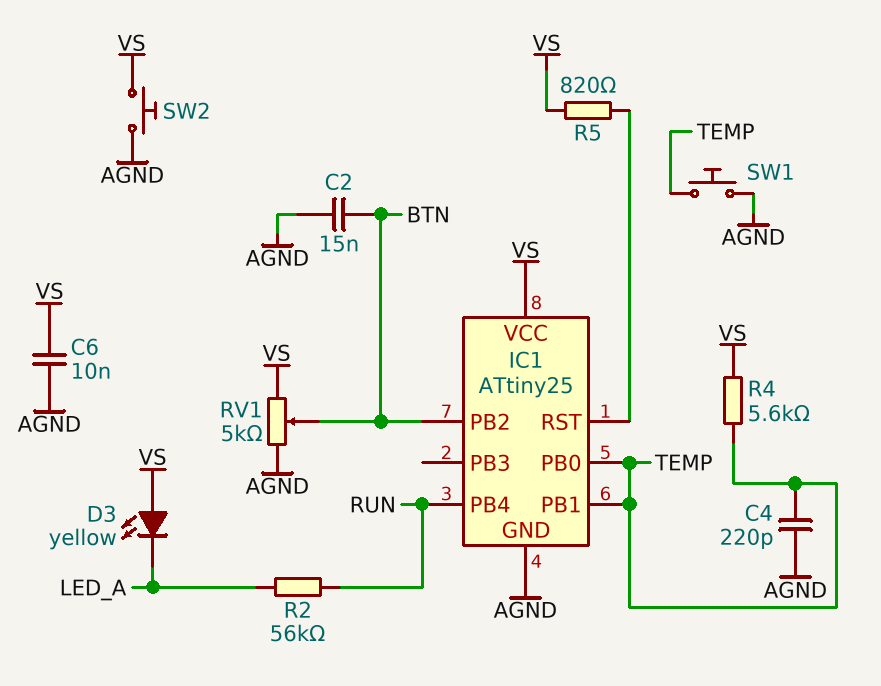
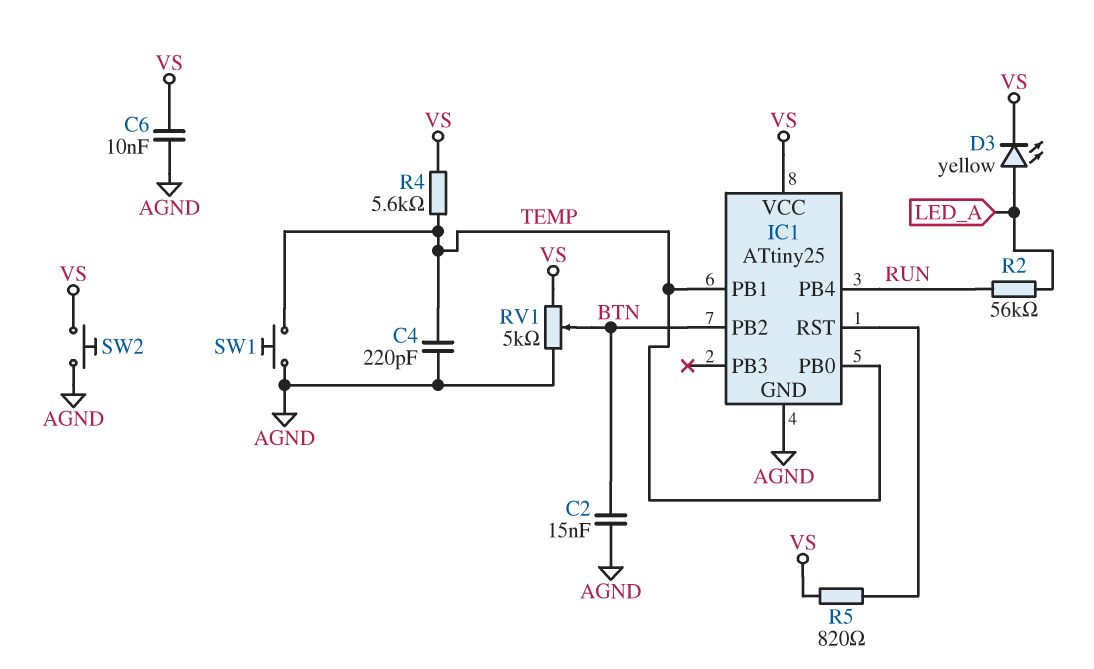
D3: LED yellow (A VS, K LED_A) -> LED yellow (A LED_A, K VS)

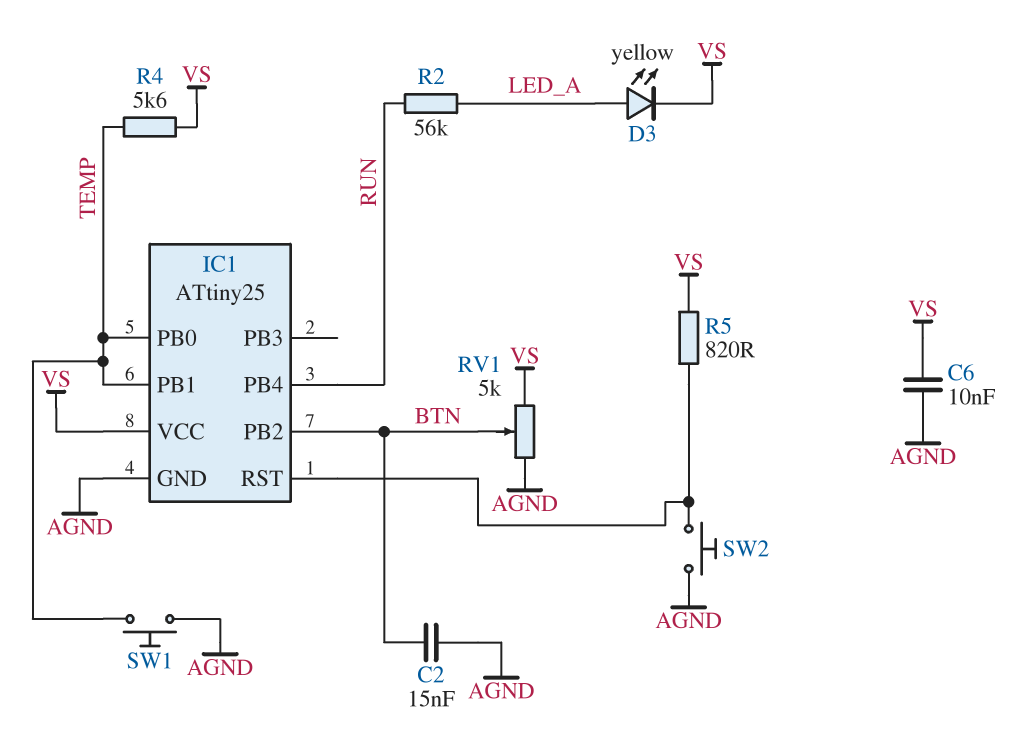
C4: 220pF (AGND, TEMP) -> none
SW2: button (AGND, VS) -> button (AGND, IC1/RST)

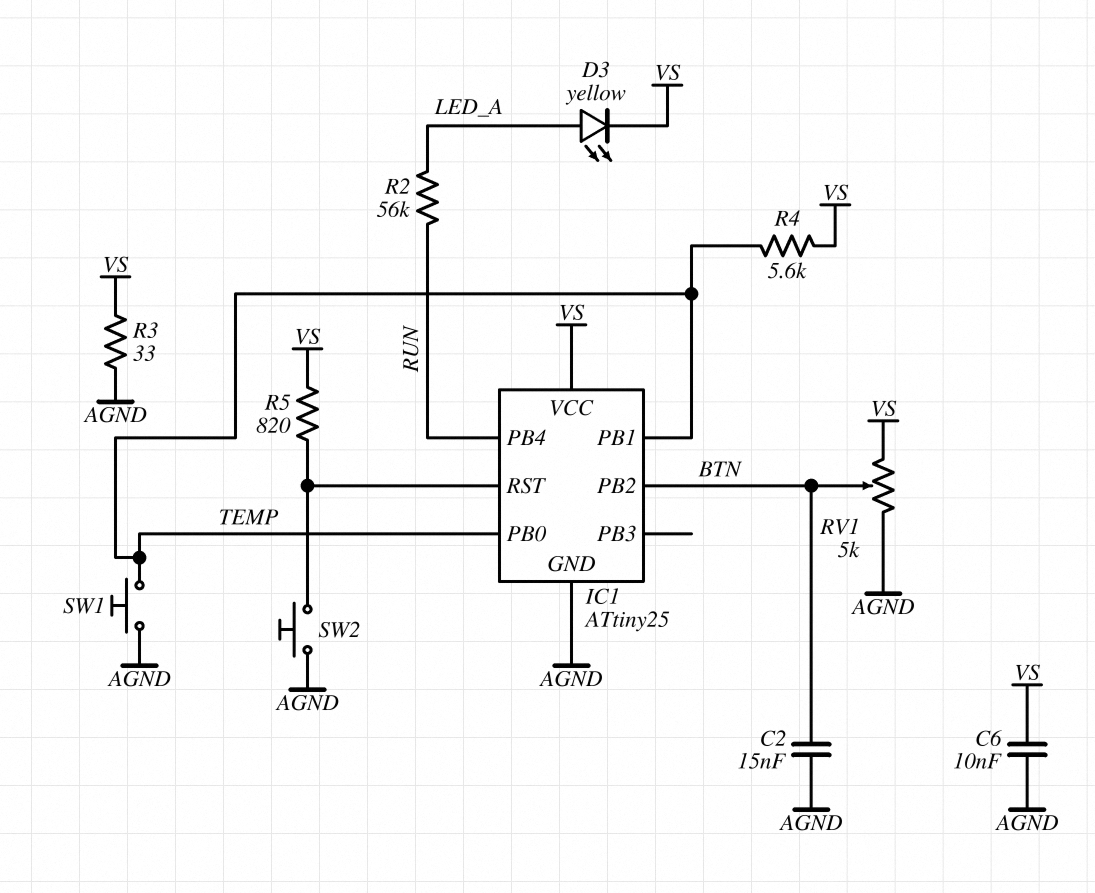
R3: none -> 33 (AGND, VS)

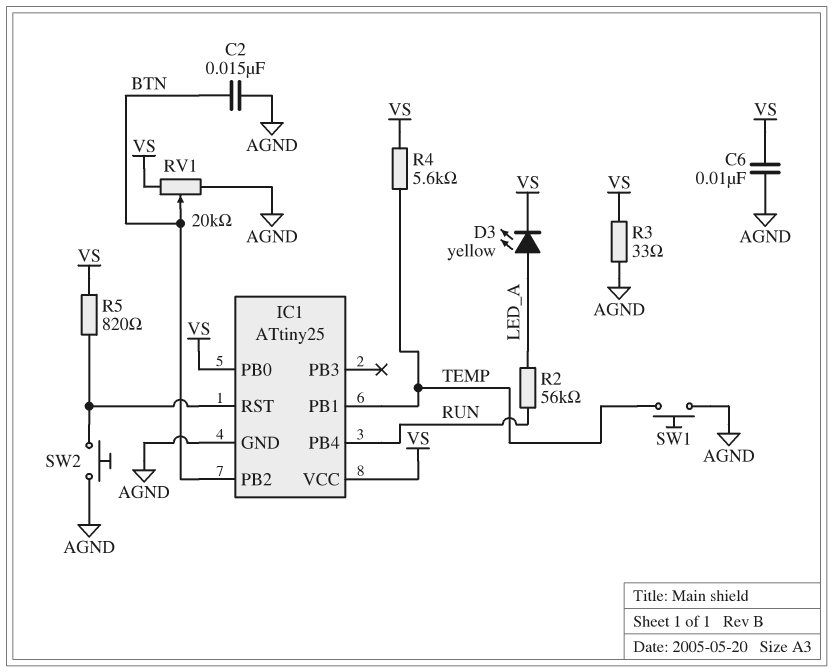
IC1 pin PB0: TEMP -> VS
RV1: 5k (AGND, VS, wiper BTN) -> 20k (AGND, VS, wiper BTN)

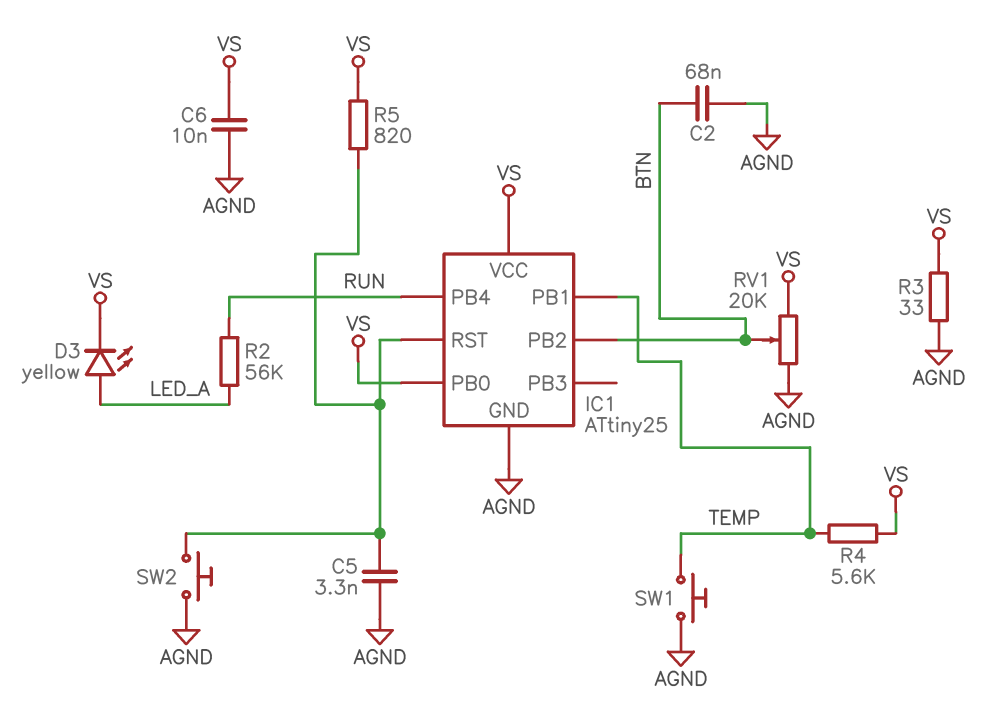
C2: 15nF (AGND, BTN) -> 68nF (AGND, BTN)
C5: none -> 3.3nF (AGND, IC1/RST)

